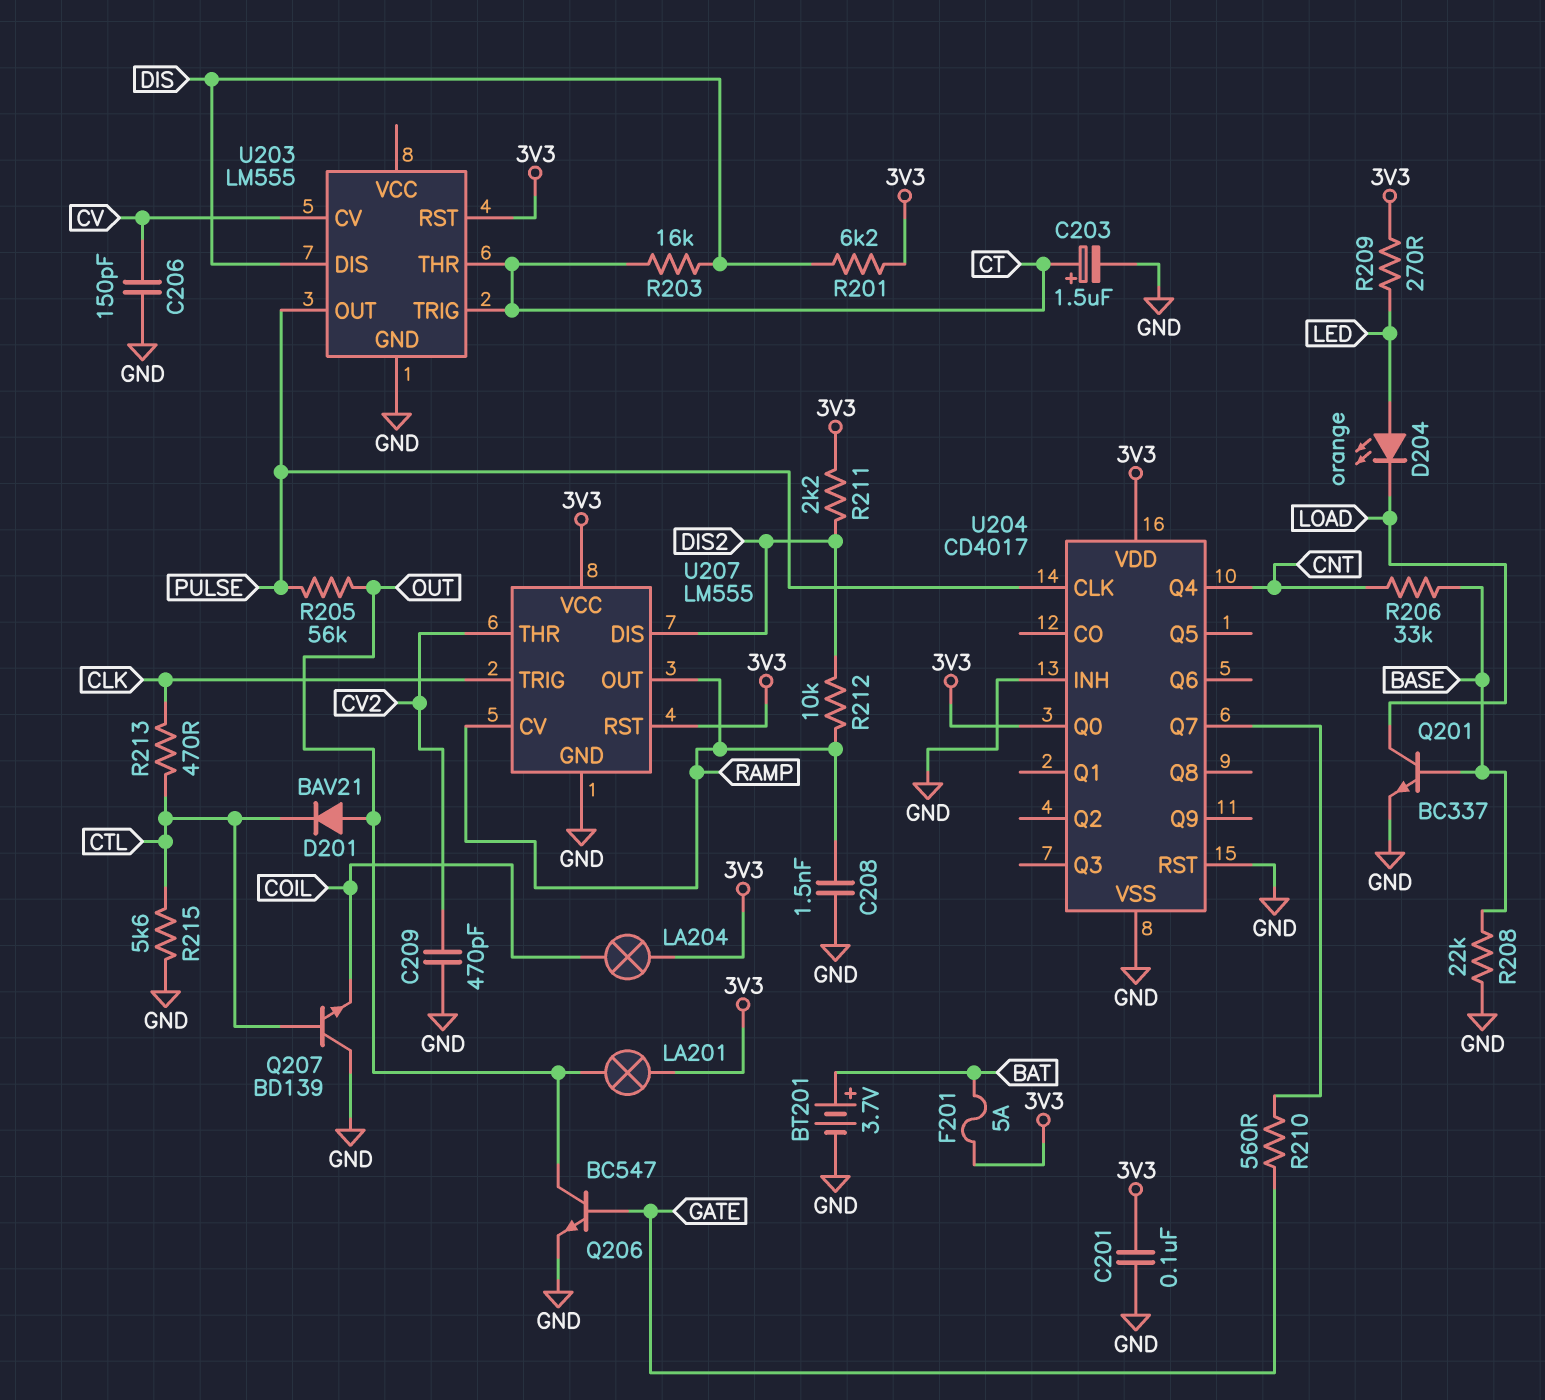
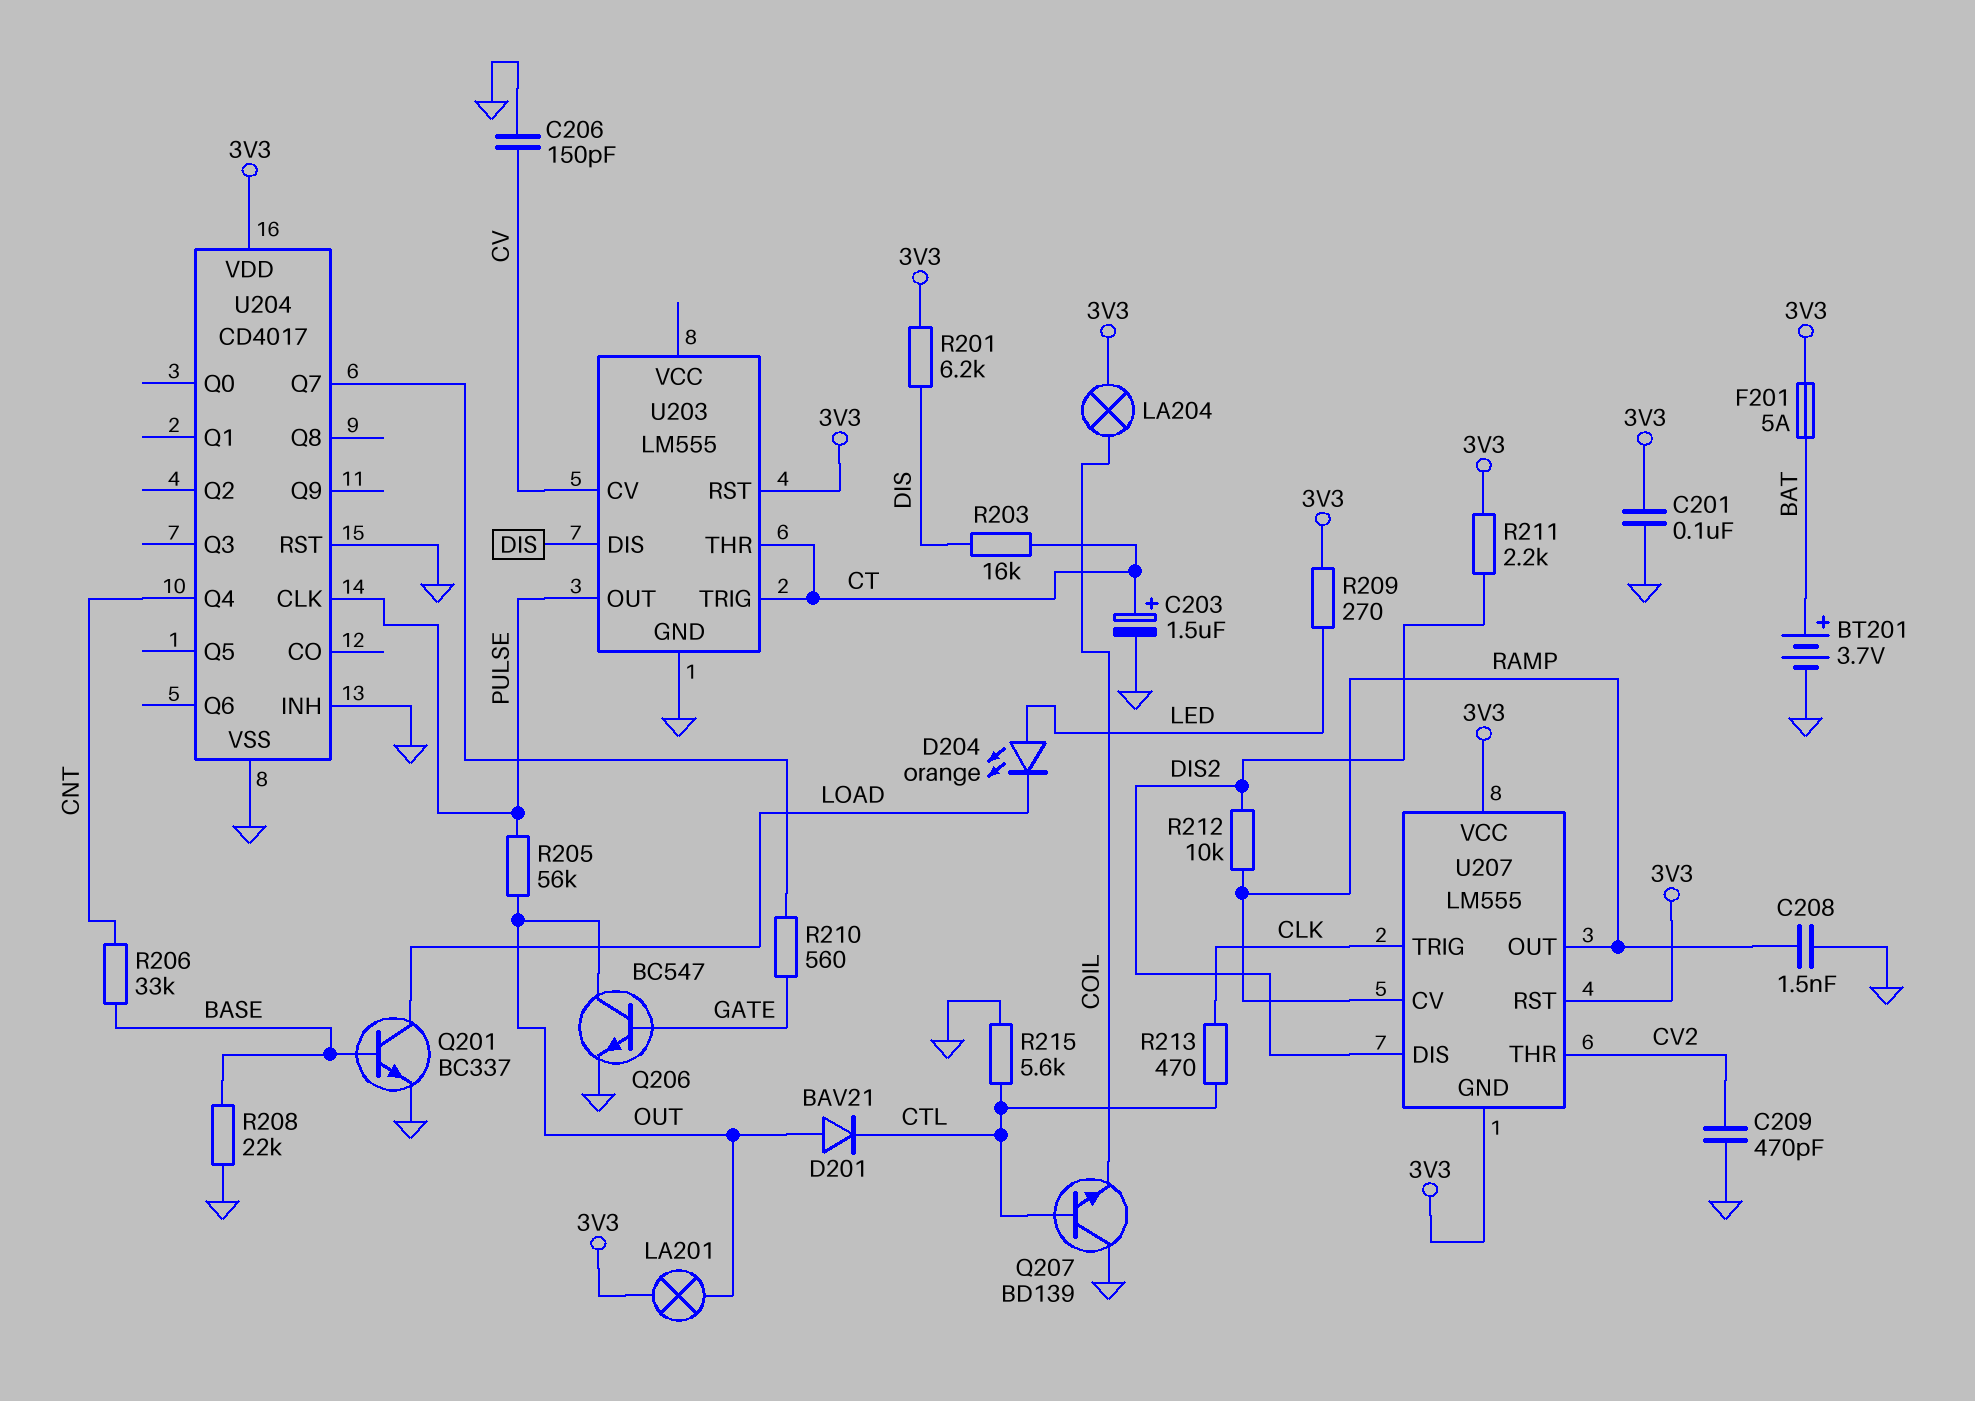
U204 pin Q0: 3V3 -> none
U207 pin GND: GND -> 3V3

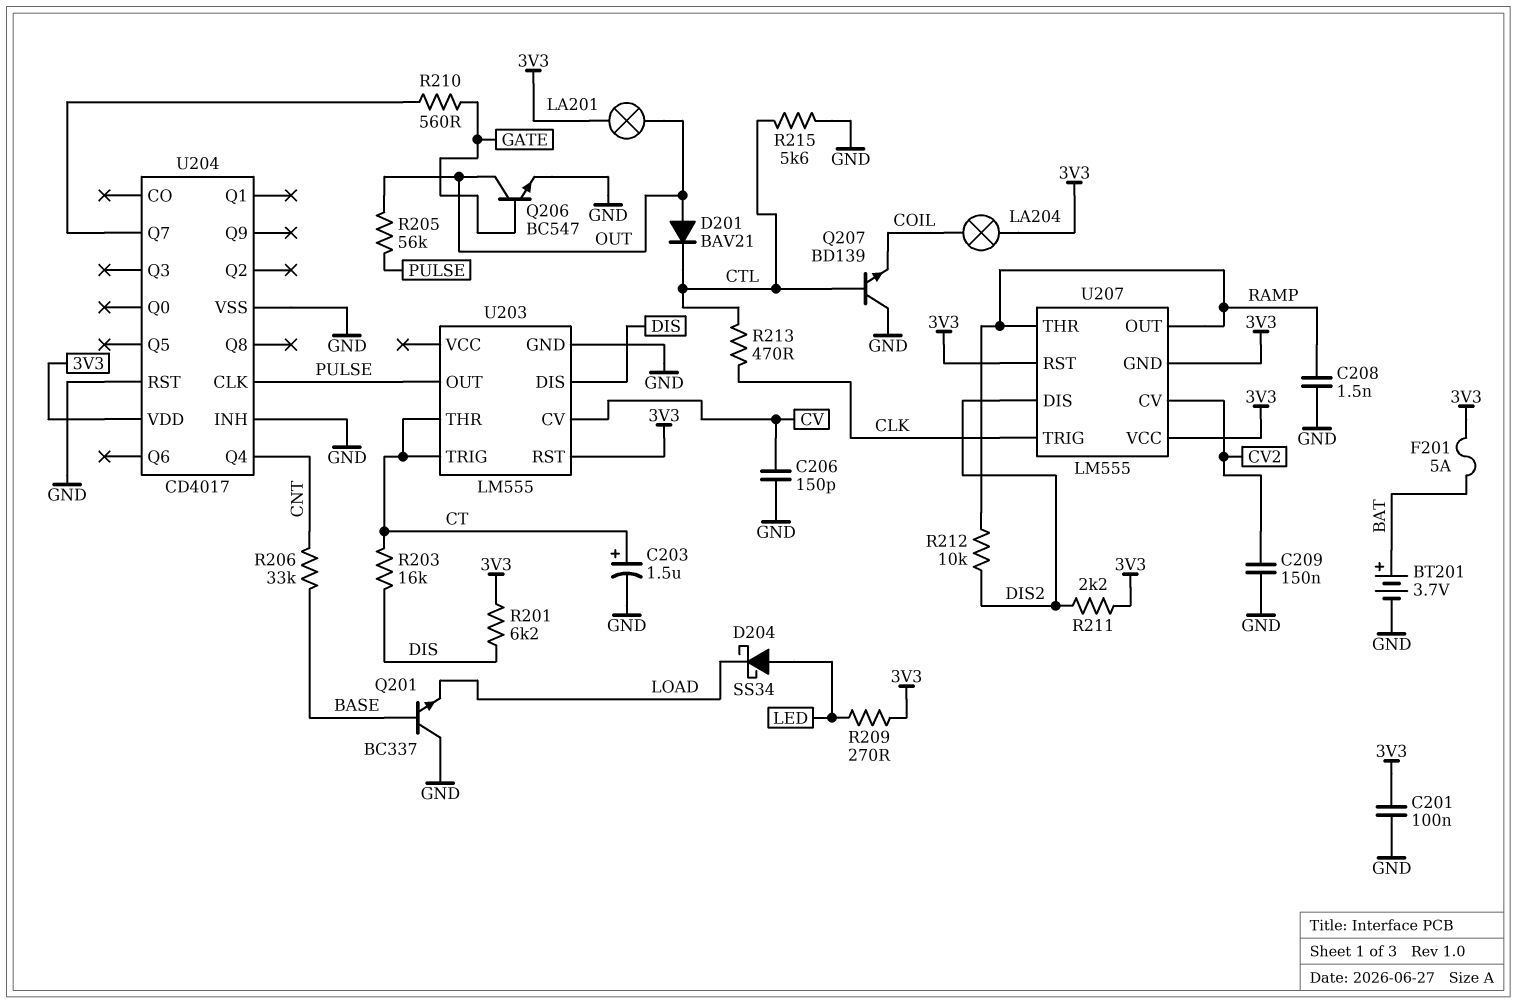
C209: 470pF (CV2, GND) -> 150nF (CV2, GND)
D204: LED orange (A LED, K LOAD) -> schottky SS34 (A LED, K LOAD)
Q201: NPN BC337 (B BASE, C LOAD, E GND) -> NPN BC337 (B BASE, C GND, E LOAD)
R208: 22k (BASE, GND) -> none
U207 pin CV: RAMP -> CV2
U207 pin THR: CV2 -> RAMP

